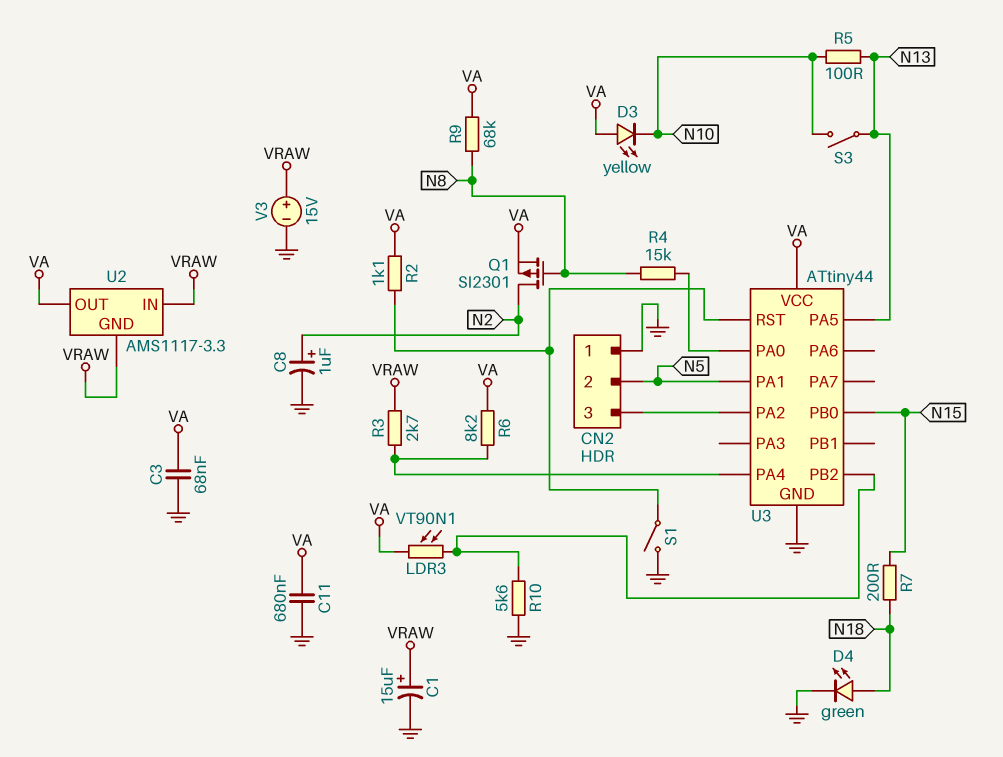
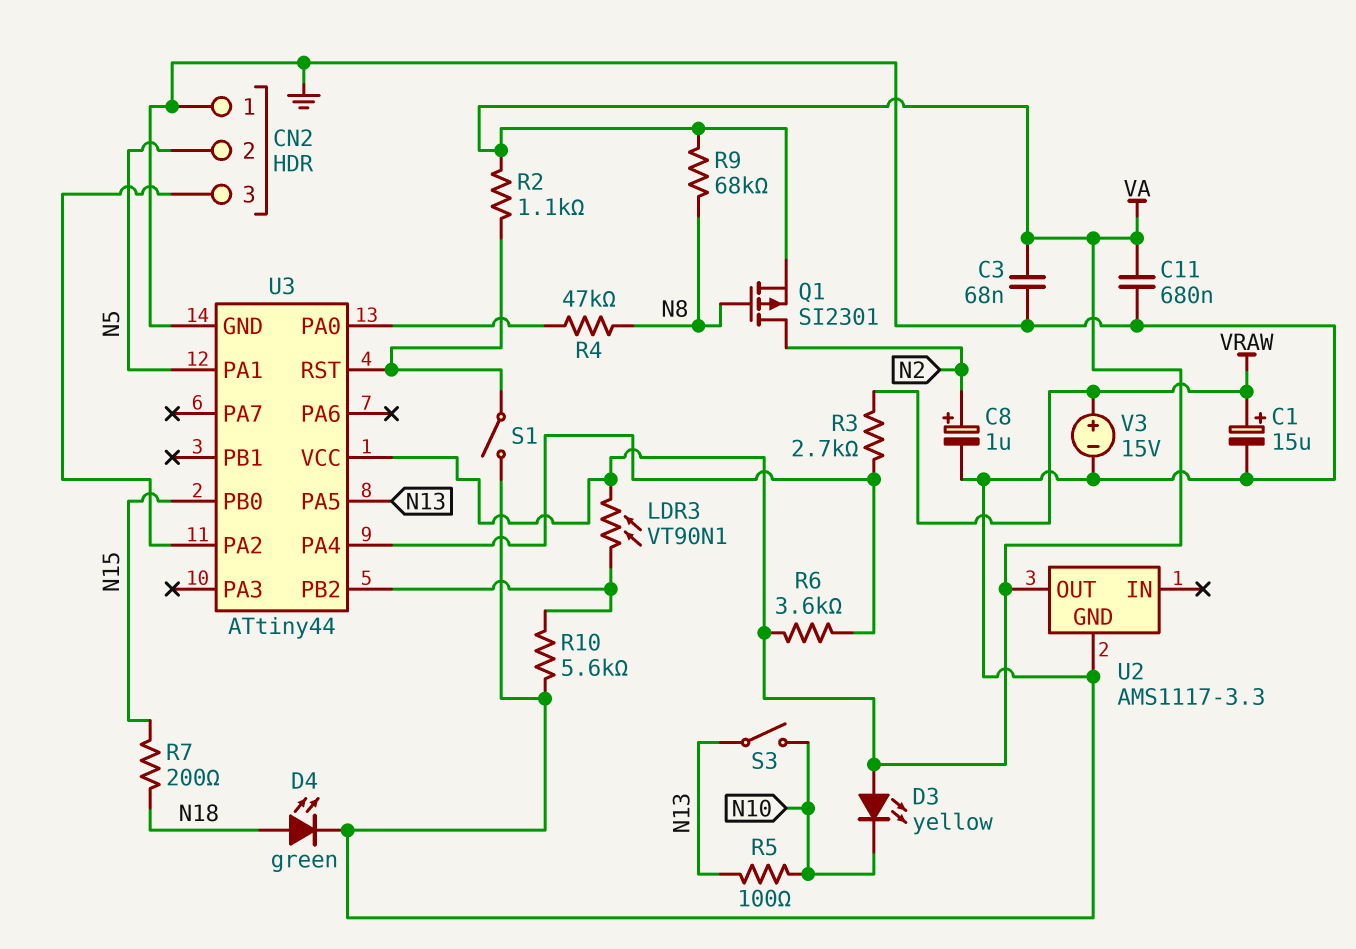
R4: 15k (N8, U3/PA0) -> 47k (N8, U3/PA0)
R6: 8.2k (U3/PA4, VA) -> 3.6k (U3/PA4, VA)
U2 pin GND: VRAW -> GND
U2 pin IN: VRAW -> none

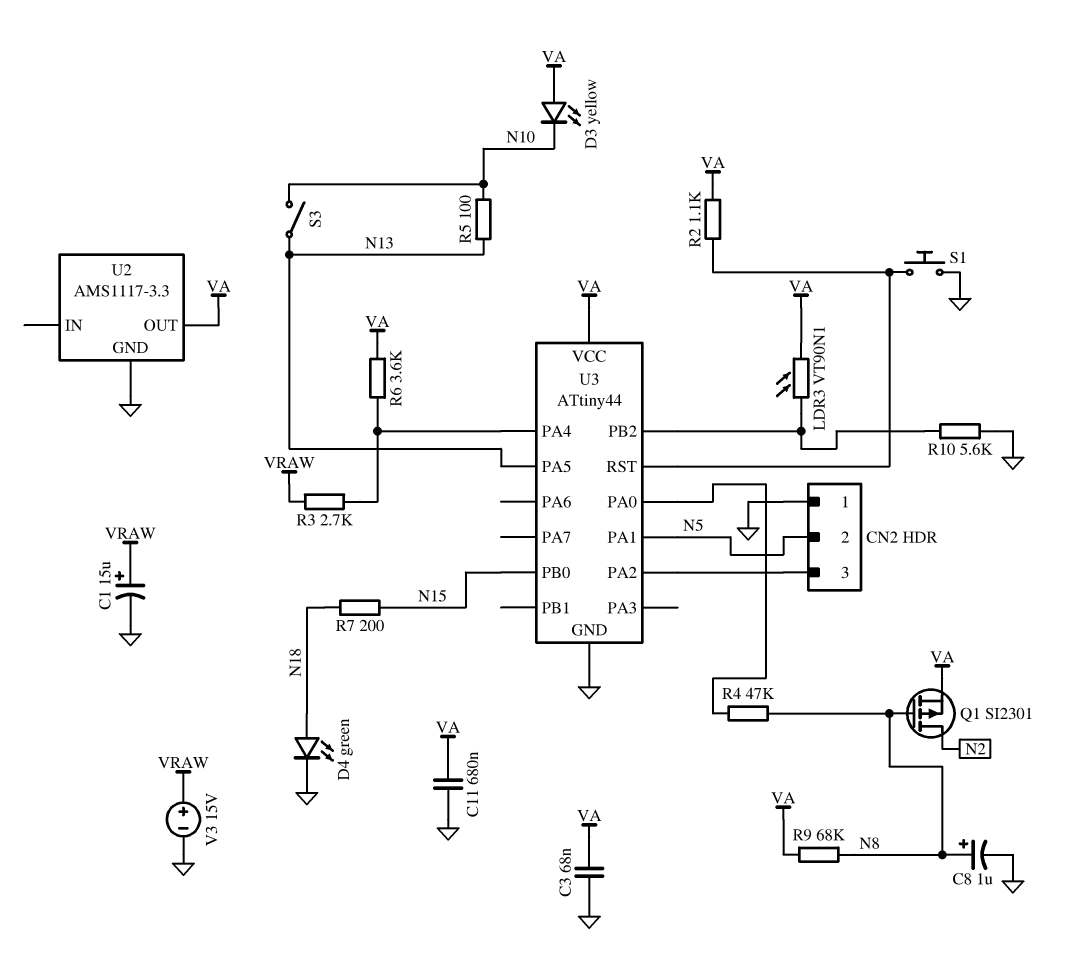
C8: 1uF (plus N2, minus GND) -> 1uF (plus N8, minus GND)
S1: switch (GND, U3/RST) -> button (GND, U3/RST)

